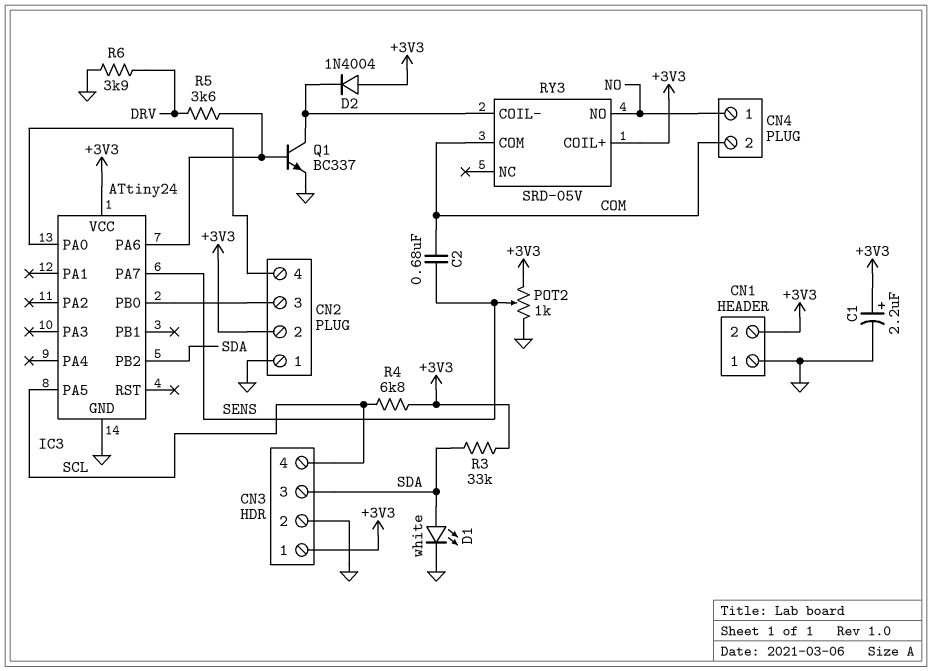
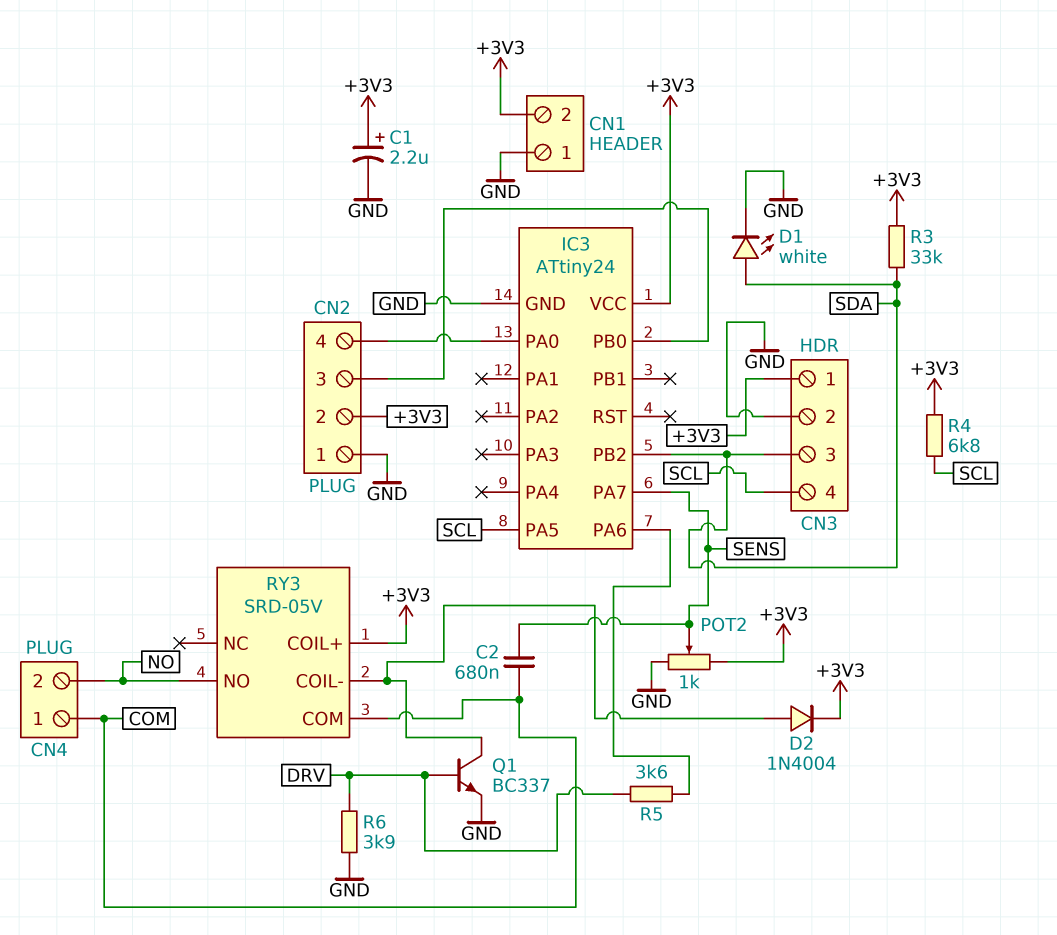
CN4 pin 1: NO -> COM
CN4 pin 2: COM -> NO
D2: diode 1N4004 (A +3V3, K RY3/COIL-) -> diode 1N4004 (A RY3/COIL-, K +3V3)
Q1: NPN BC337 (B IC3/PA6, C RY3/COIL-, E GND) -> NPN BC337 (B DRV, C RY3/COIL-, E GND)

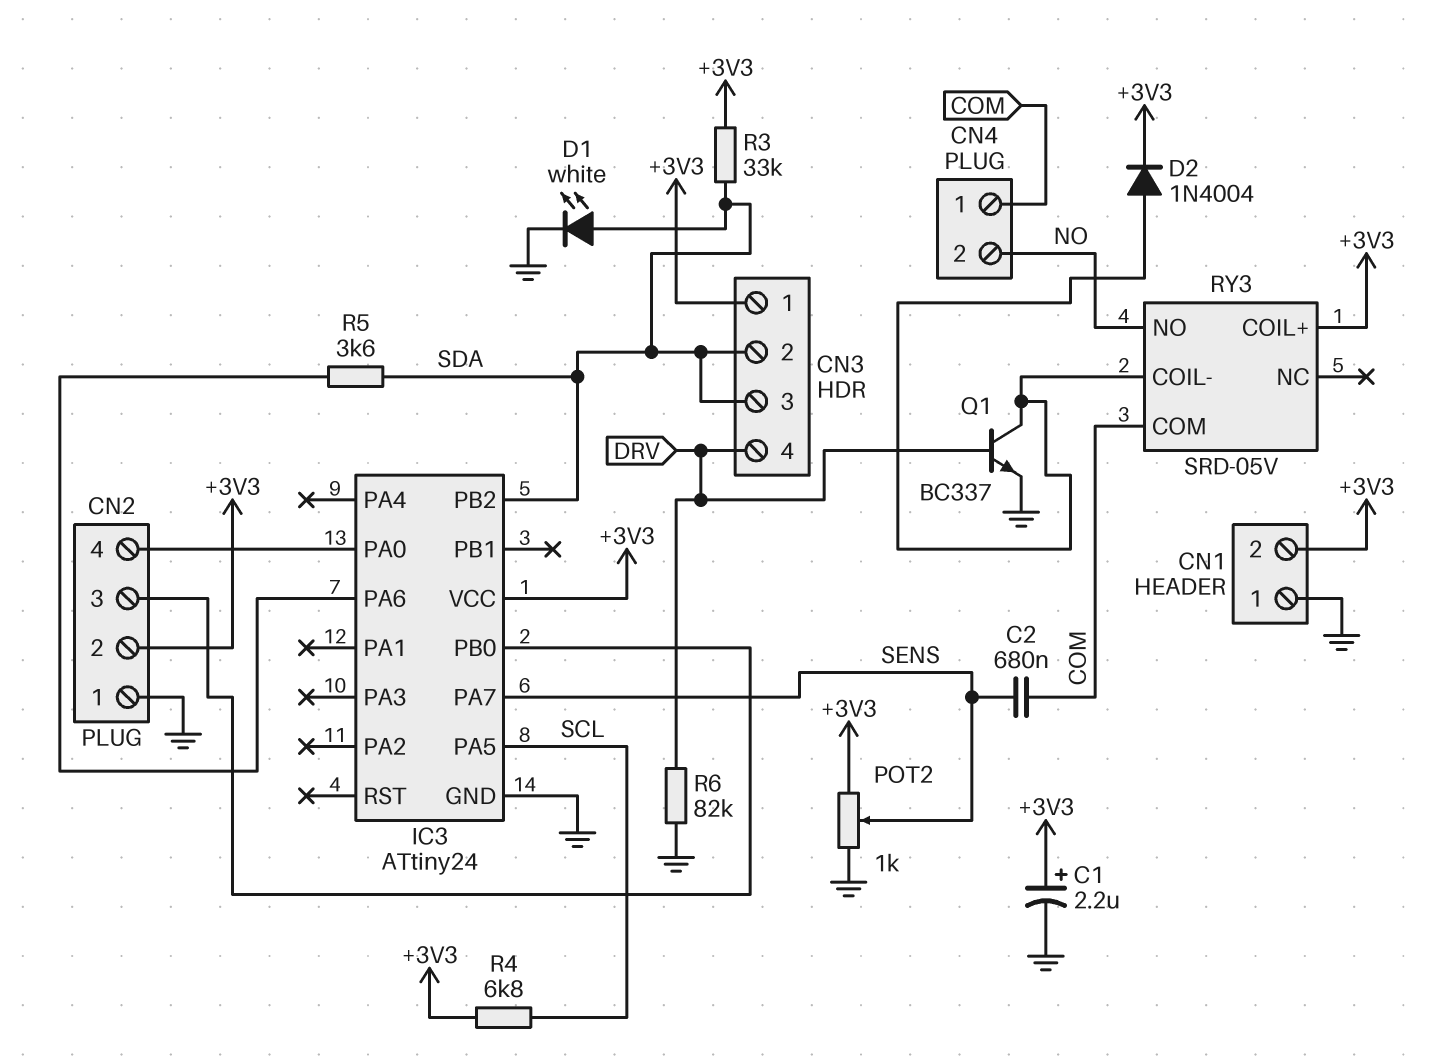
CN3 pin 2: GND -> SDA
CN3 pin 4: SCL -> DRV
R5: 3.6k (DRV, IC3/PA6) -> 3.6k (IC3/PA6, SDA)
R6: 3.9k (DRV, GND) -> 82k (DRV, GND)

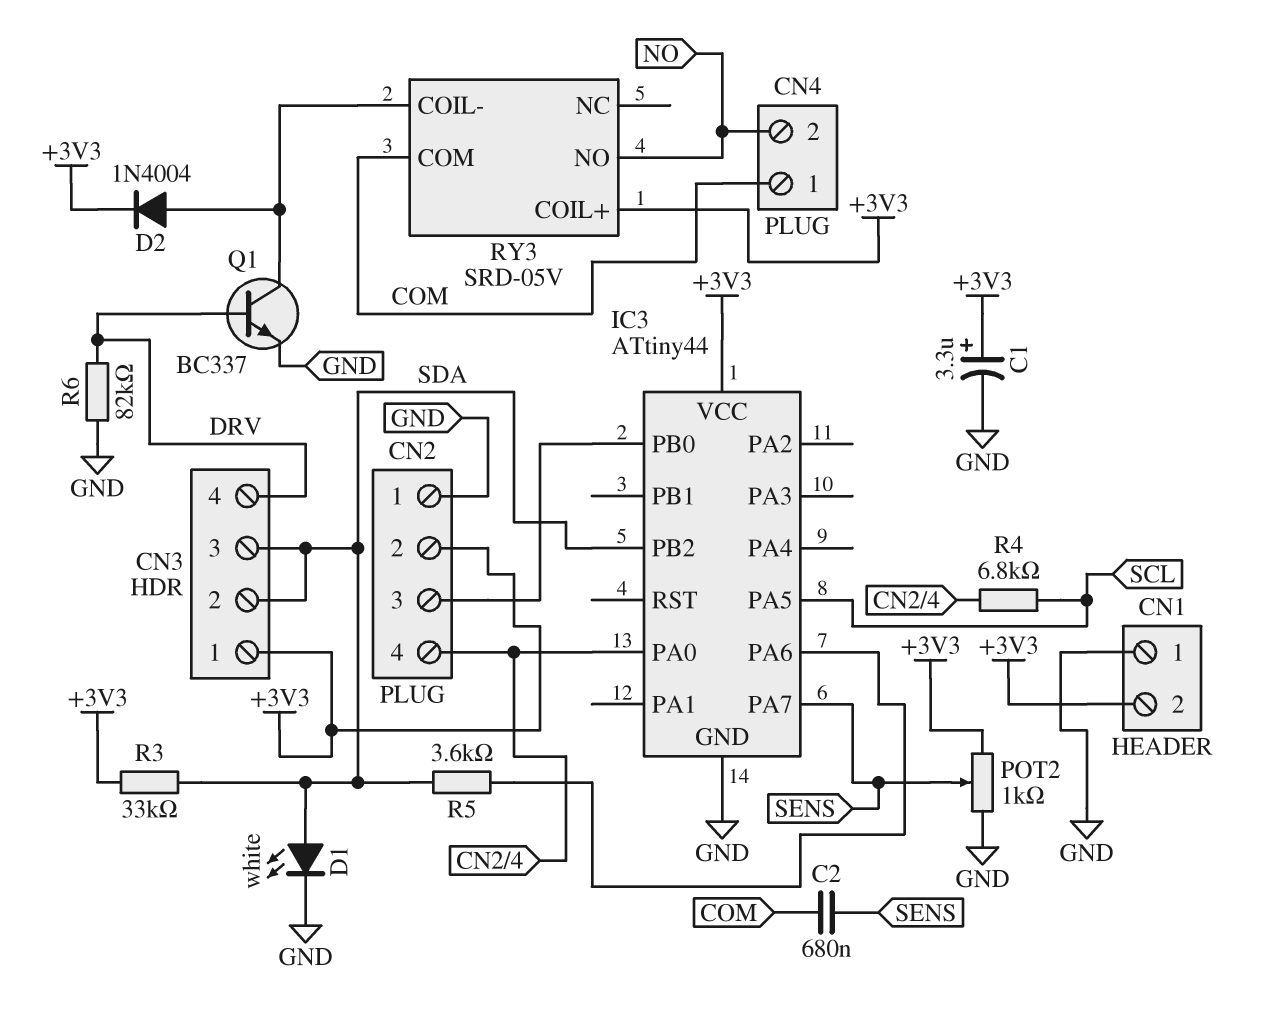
C1: 2.2uF (plus +3V3, minus GND) -> 3.3uF (plus +3V3, minus GND)
IC3: ATtiny24 -> ATtiny44
R4: 6.8k (+3V3, SCL) -> 6.8k (CN2/4, SCL)

